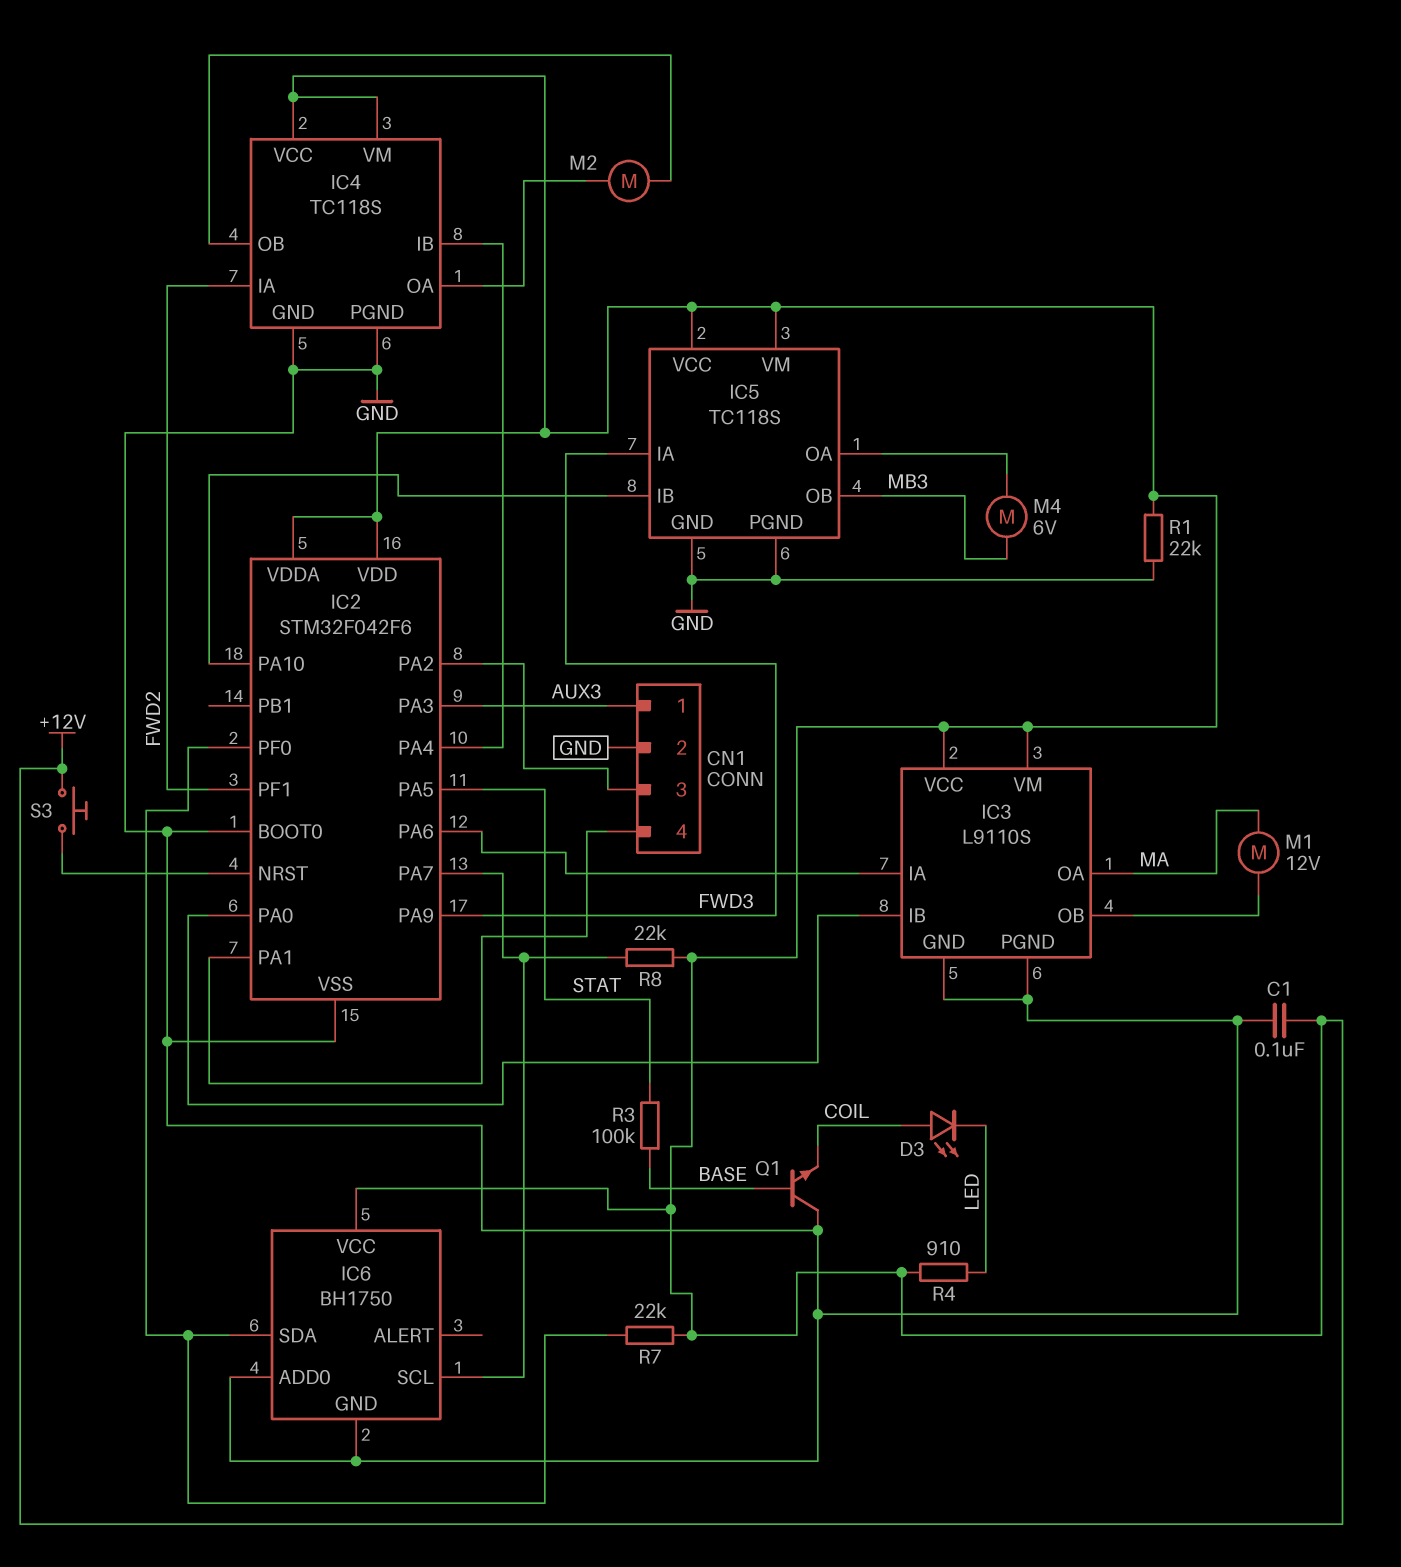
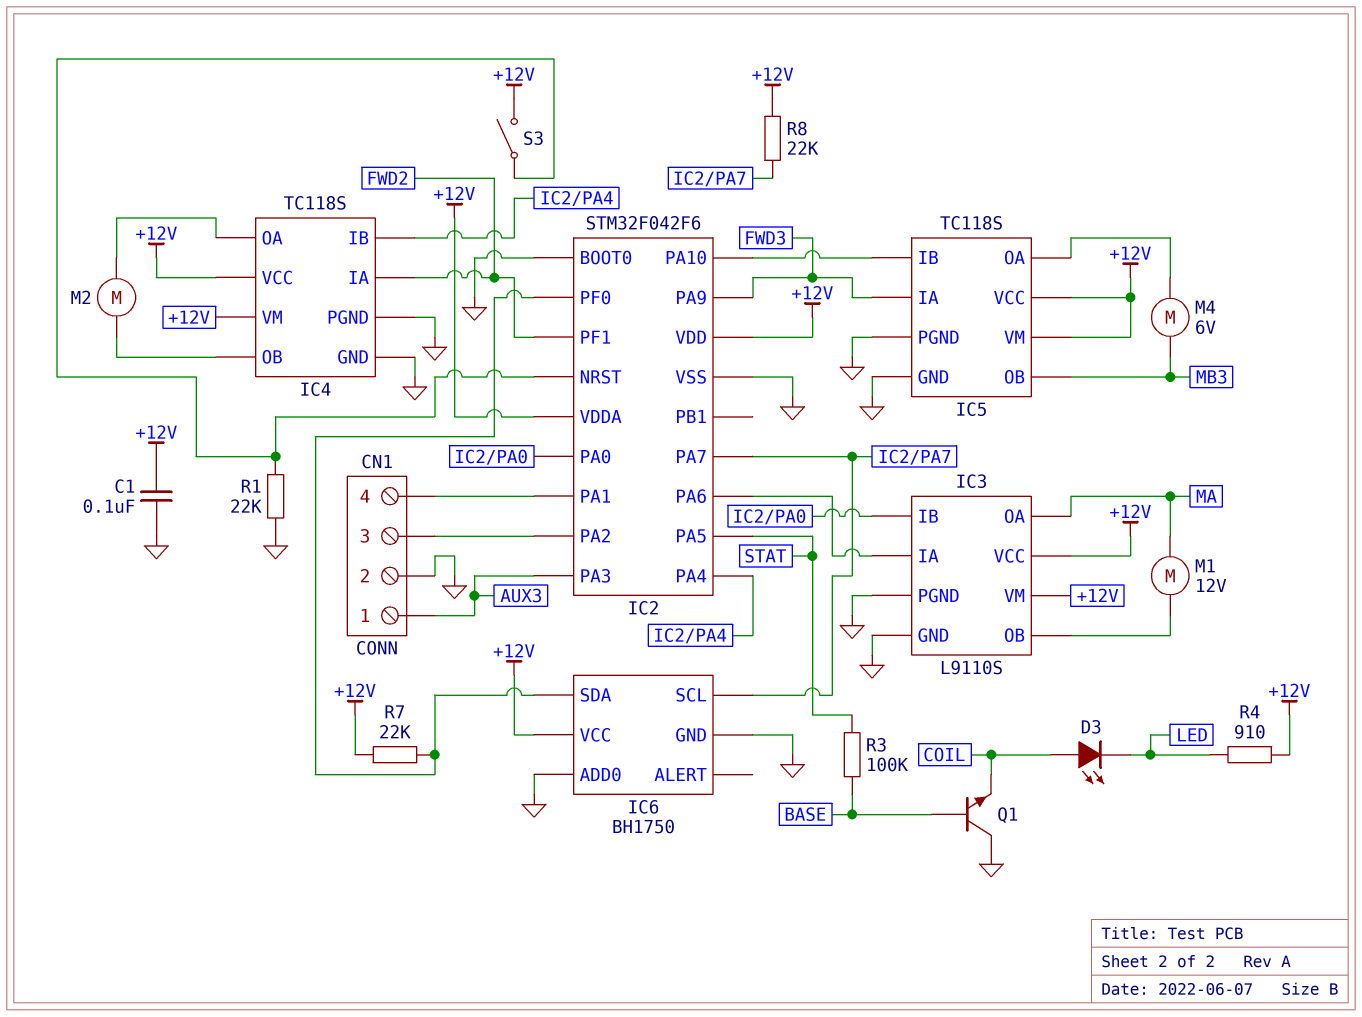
R1: 22k (+12V, GND) -> 22k (GND, IC2/NRST)
S3: button (+12V, IC2/NRST) -> switch (+12V, IC2/NRST)

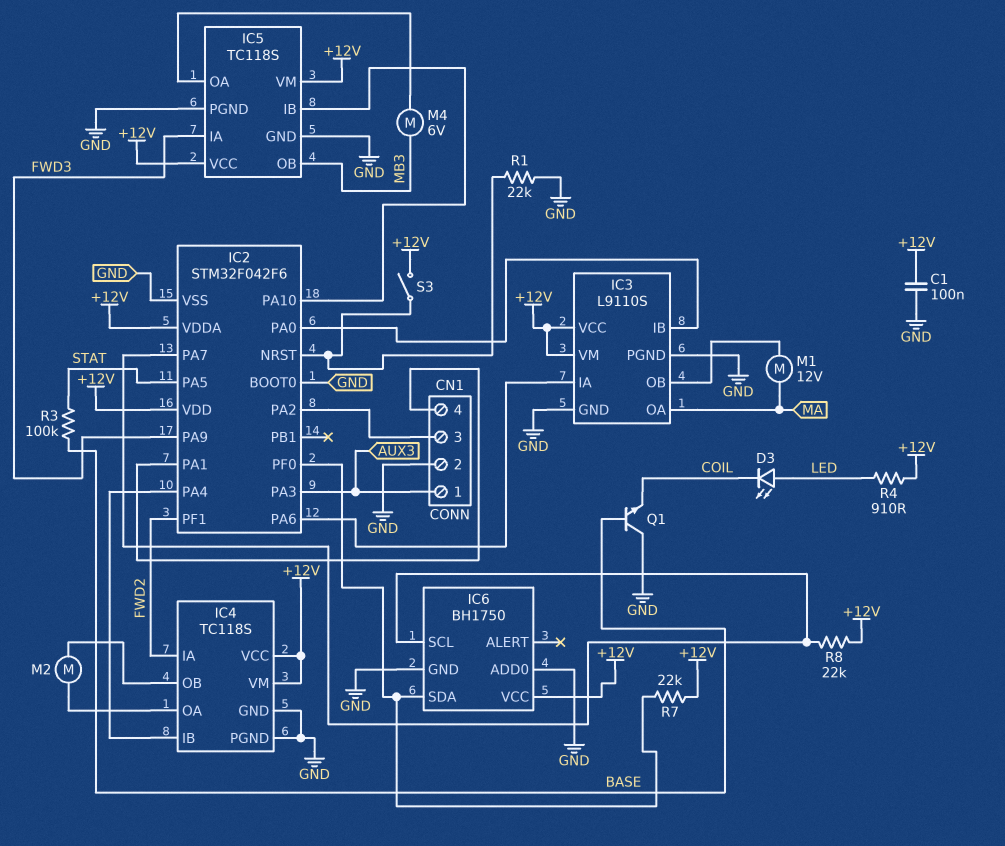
D3: LED (A COIL, K LED) -> LED (A LED, K COIL)

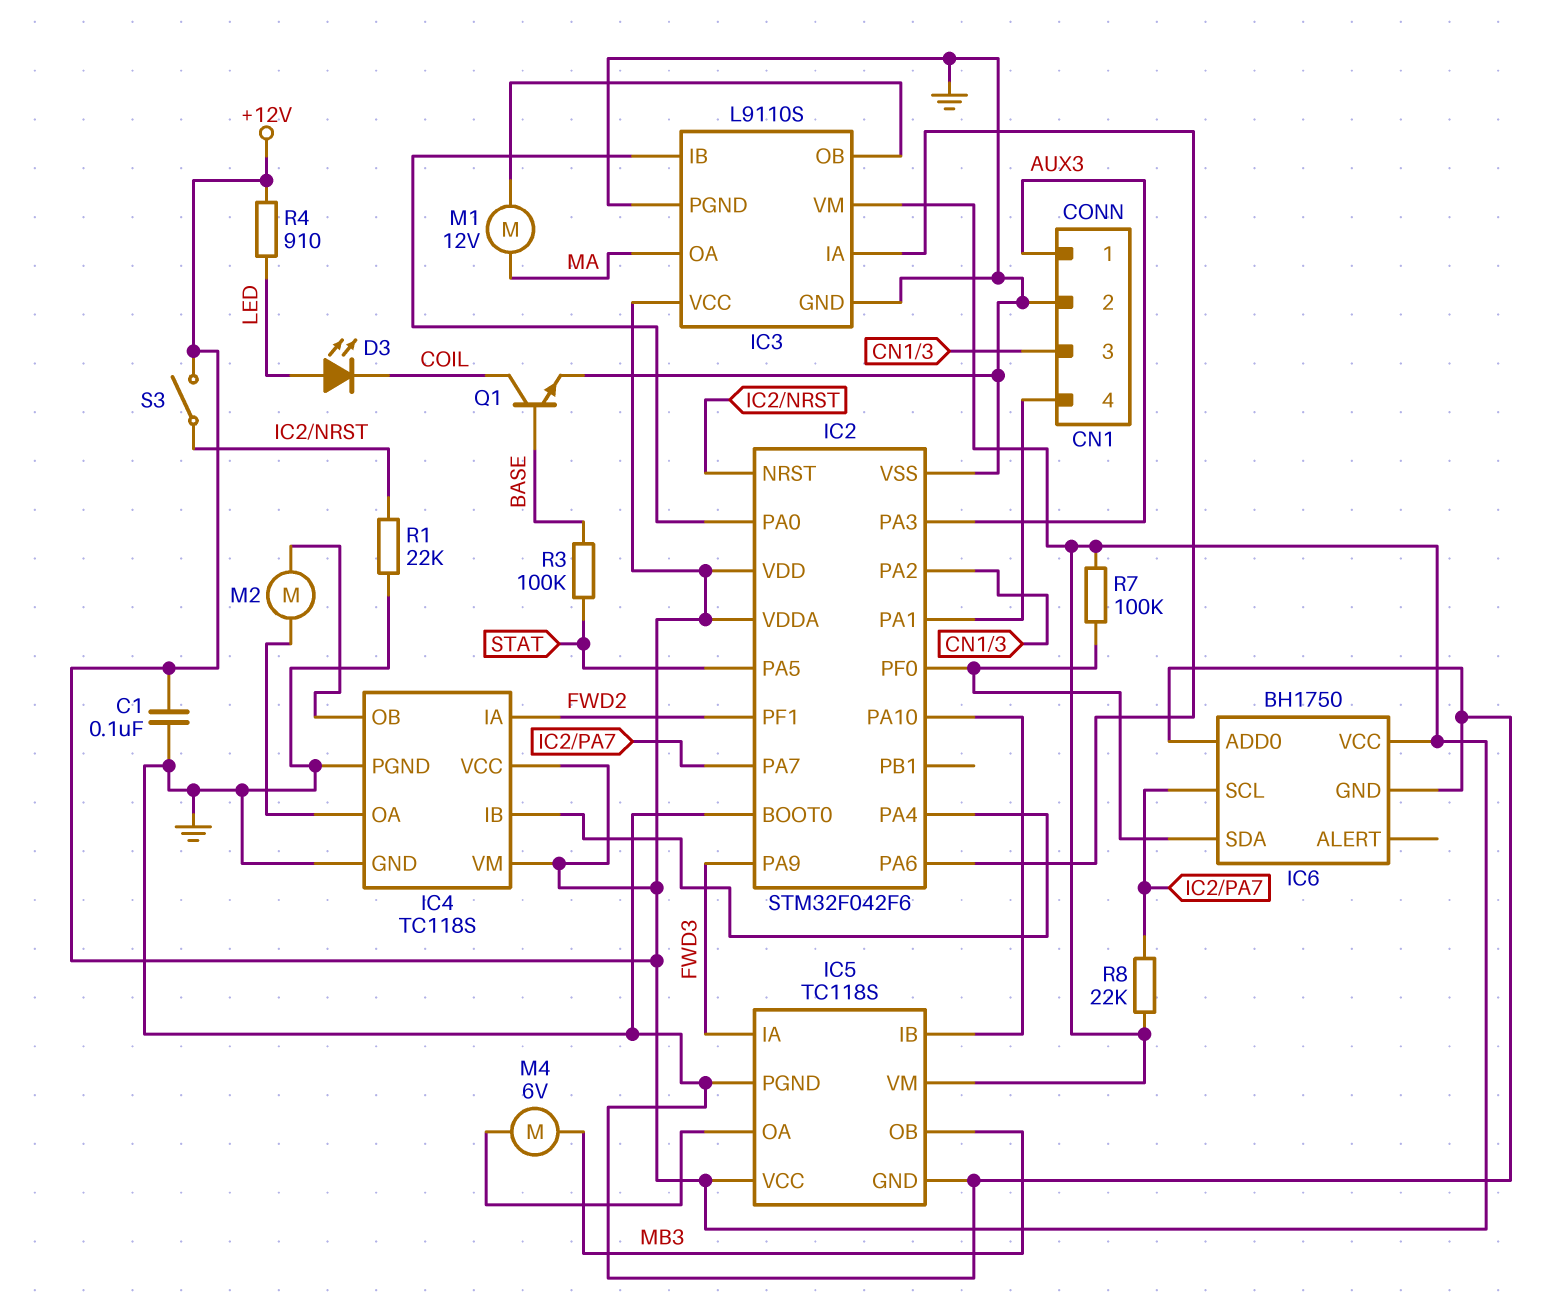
Q1: NPN (B BASE, C GND, E COIL) -> NPN (B BASE, C COIL, E GND)
R7: 22k (+12V, IC2/PF0) -> 100k (+12V, IC2/PF0)

